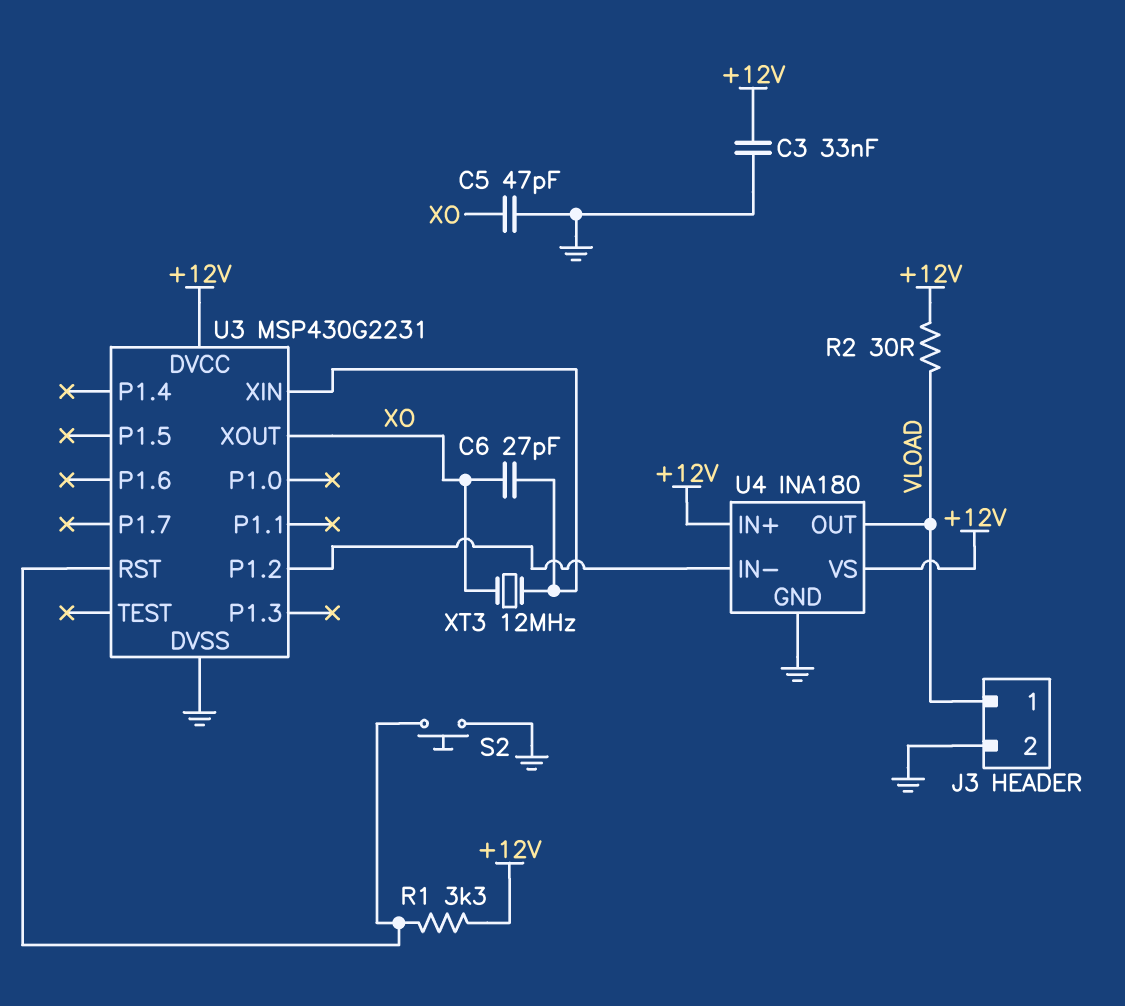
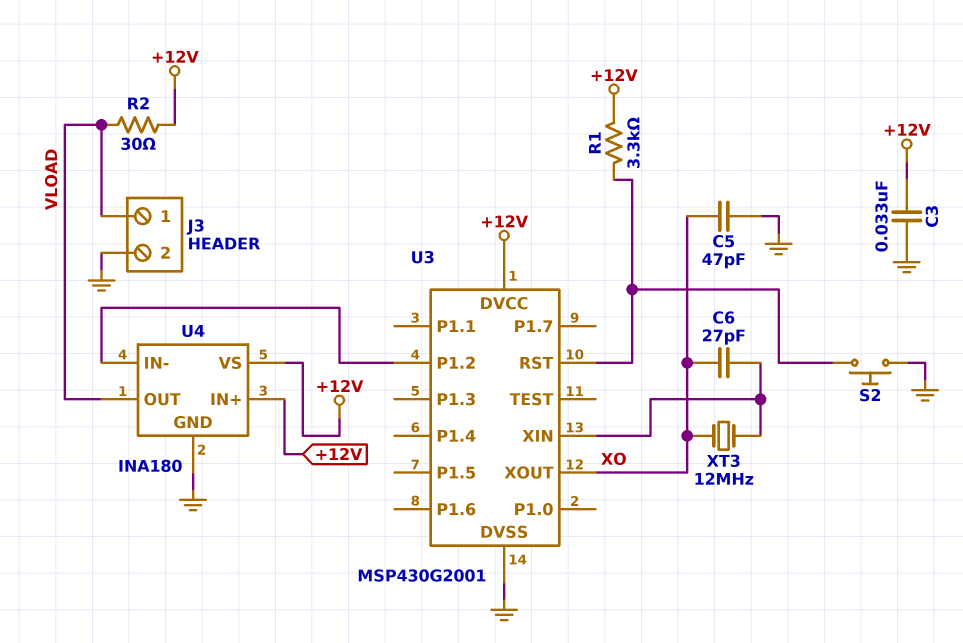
U3: MSP430G2231 -> MSP430G2001

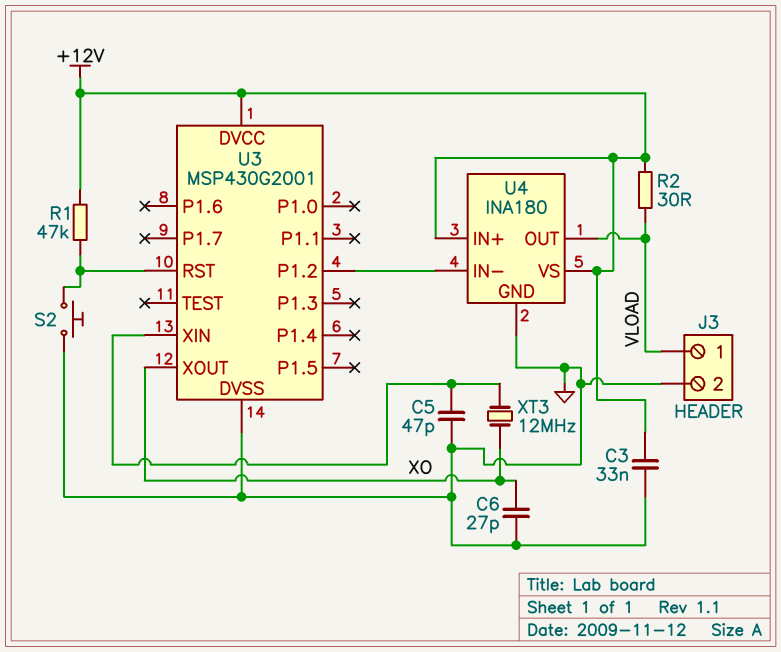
C5: 47pF (GND, XO) -> 47pF (GND, U3/XIN)
C6: 27pF (U3/XIN, XO) -> 27pF (GND, XO)
R1: 3.3k (+12V, U3/RST) -> 47k (+12V, U3/RST)

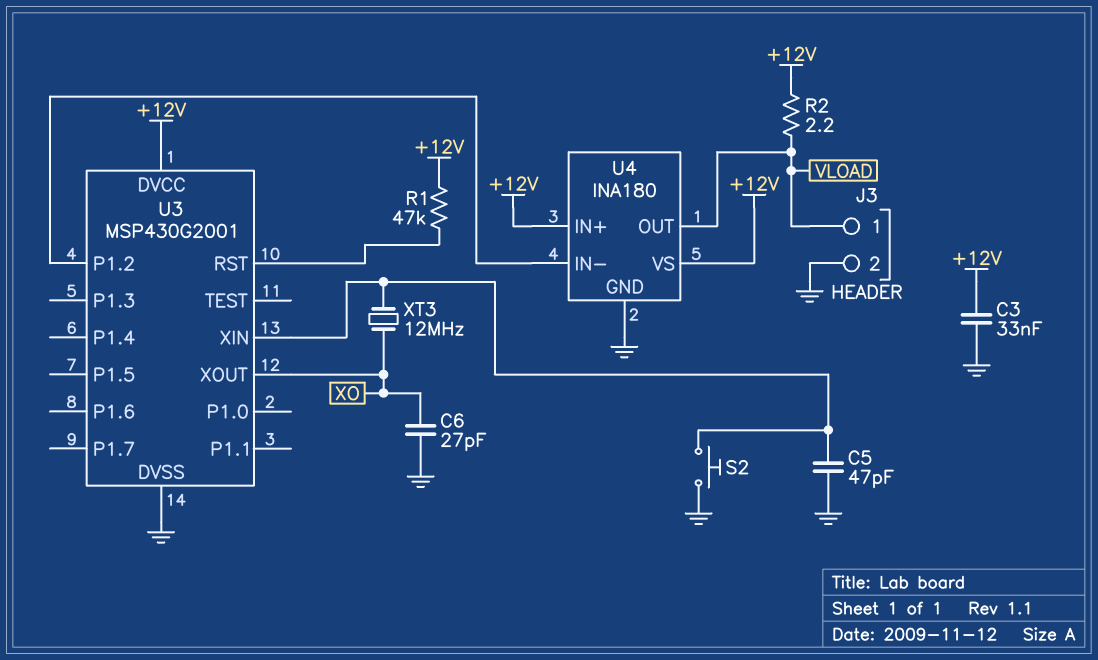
R2: 30 (+12V, VLOAD) -> 2.2 (+12V, VLOAD)
S2: button (GND, U3/RST) -> button (GND, U3/XIN)

